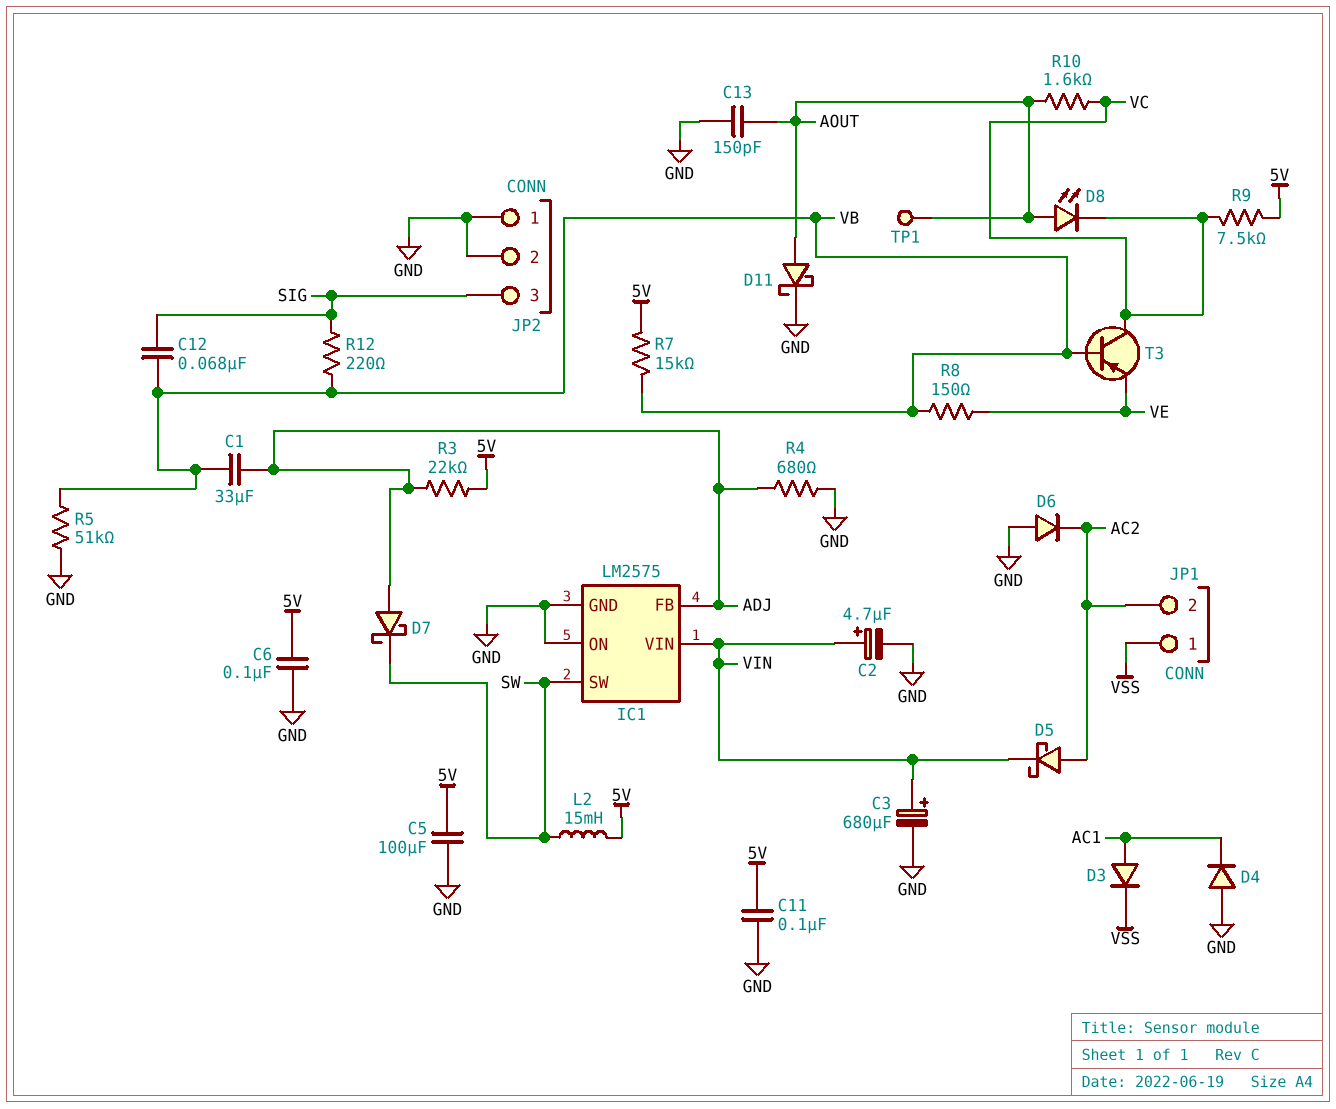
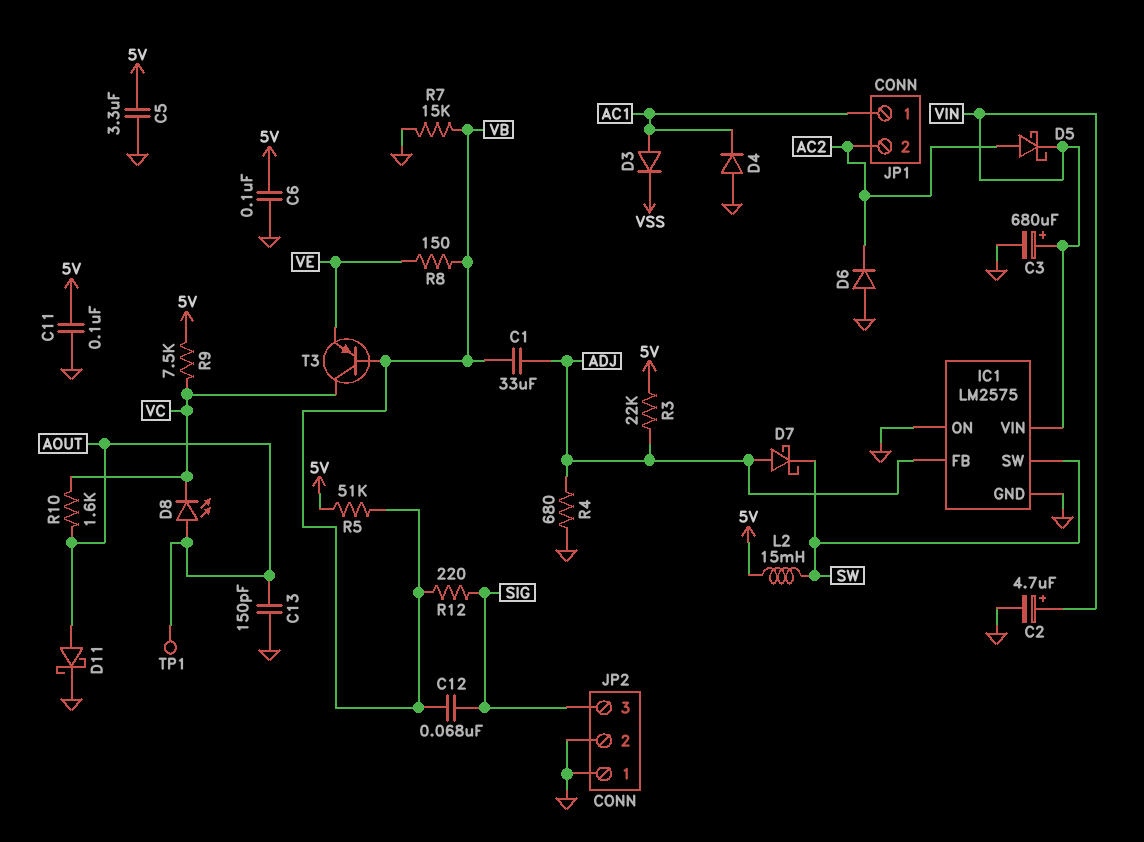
C5: 100uF (5V, GND) -> 3.3uF (5V, GND)
JP1 pin 1: VSS -> AC1
R5: 51k (GND, VB) -> 51k (5V, VB)
R7: 15k (5V, VB) -> 15k (GND, VB)

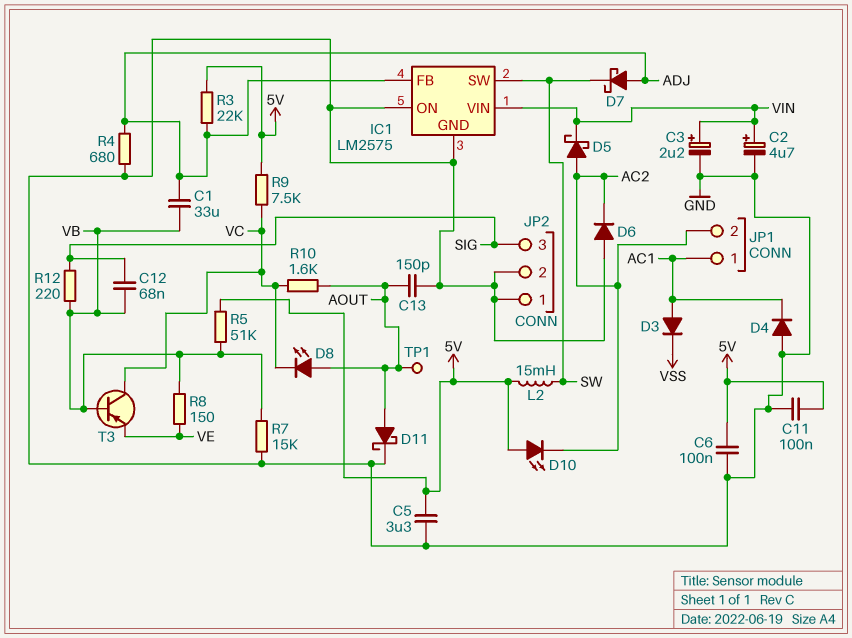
C3: 680uF (plus VIN, minus GND) -> 2.2uF (plus VIN, minus GND)
D10: none -> LED (A 5V, K AC2)

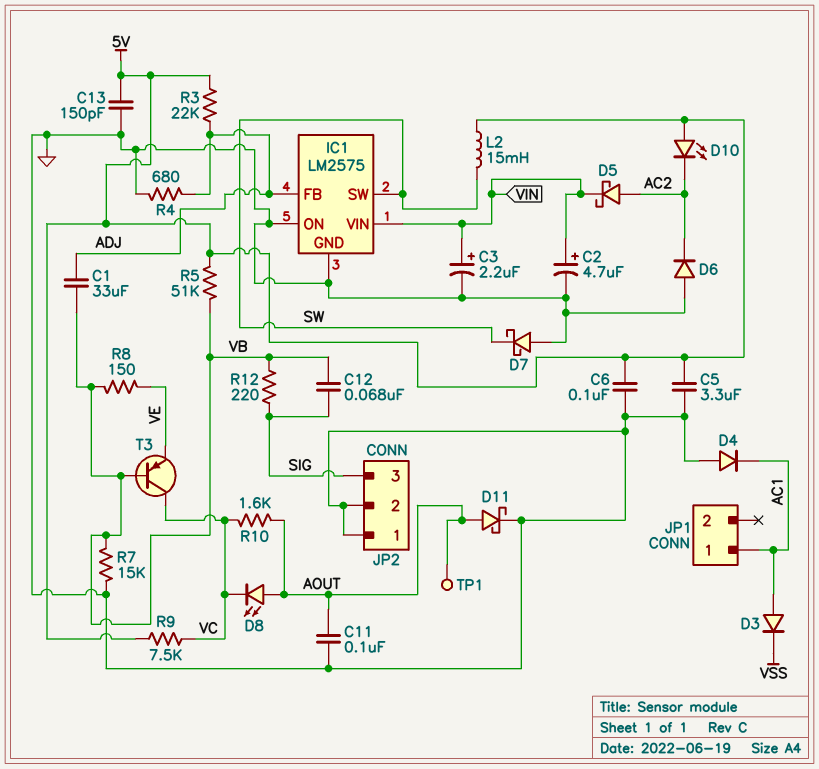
C11: 100nF (5V, GND) -> 100nF (AOUT, GND)
C13: 150pF (AOUT, GND) -> 150pF (5V, GND)
D7: schottky (A ADJ, K SW) -> schottky (A GND, K SW)
JP1 pin 2: AC2 -> none

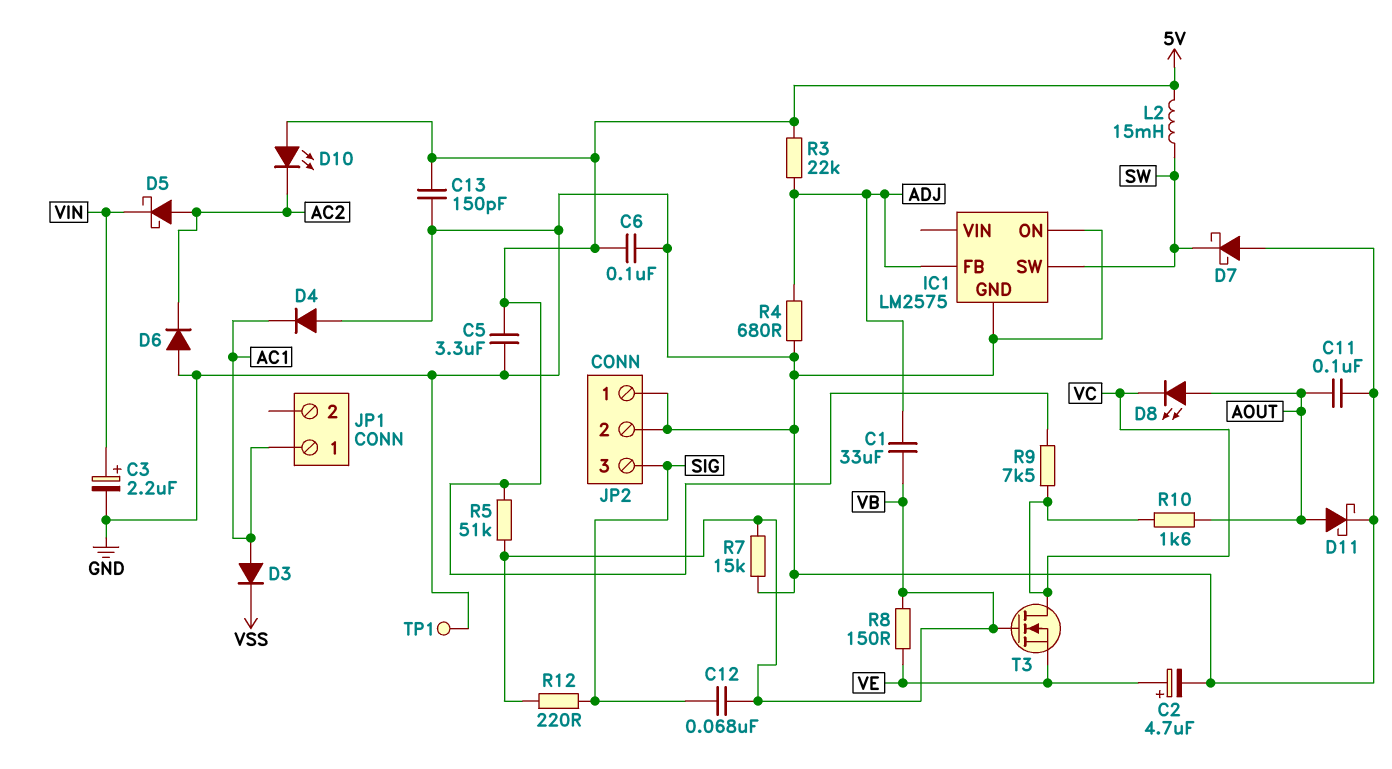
C2: 4.7uF (plus VIN, minus GND) -> 4.7uF (plus VE, minus GND)
IC1 pin VIN: VIN -> none
T3: PNP (B VB, C VC, E VE) -> NMOS (G VB, D VC, S VE)
TP1: test point (AOUT) -> test point (GND)

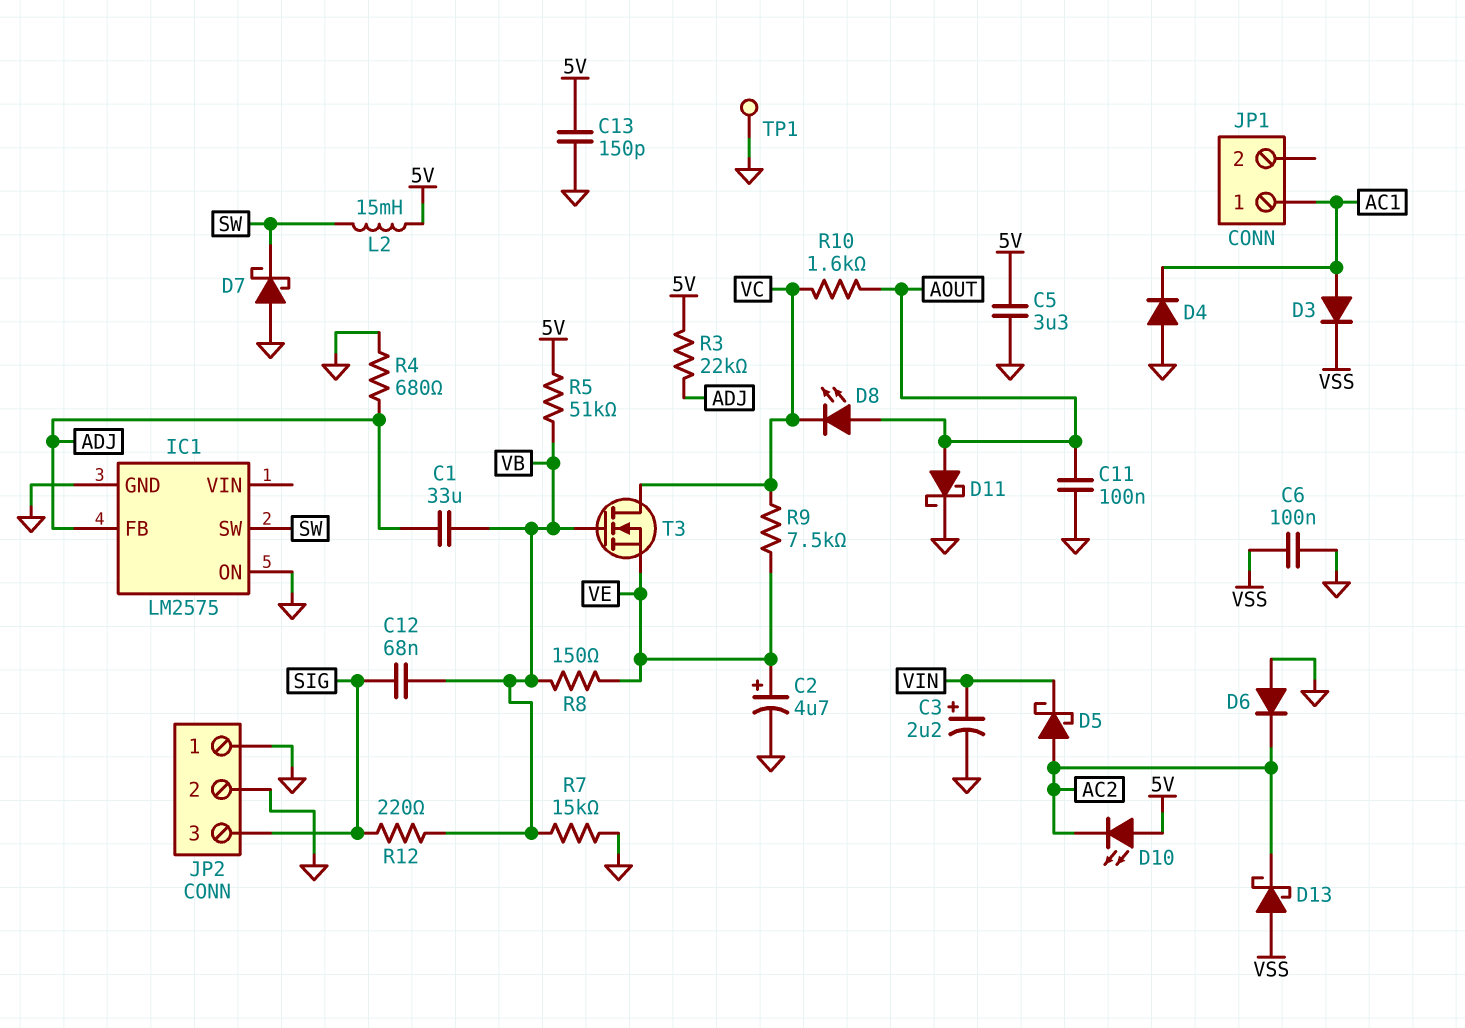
C6: 100nF (5V, GND) -> 100nF (GND, VSS)
D13: none -> schottky (A VSS, K AC2)
R9: 7.5k (5V, VC) -> 7.5k (VC, VE)

